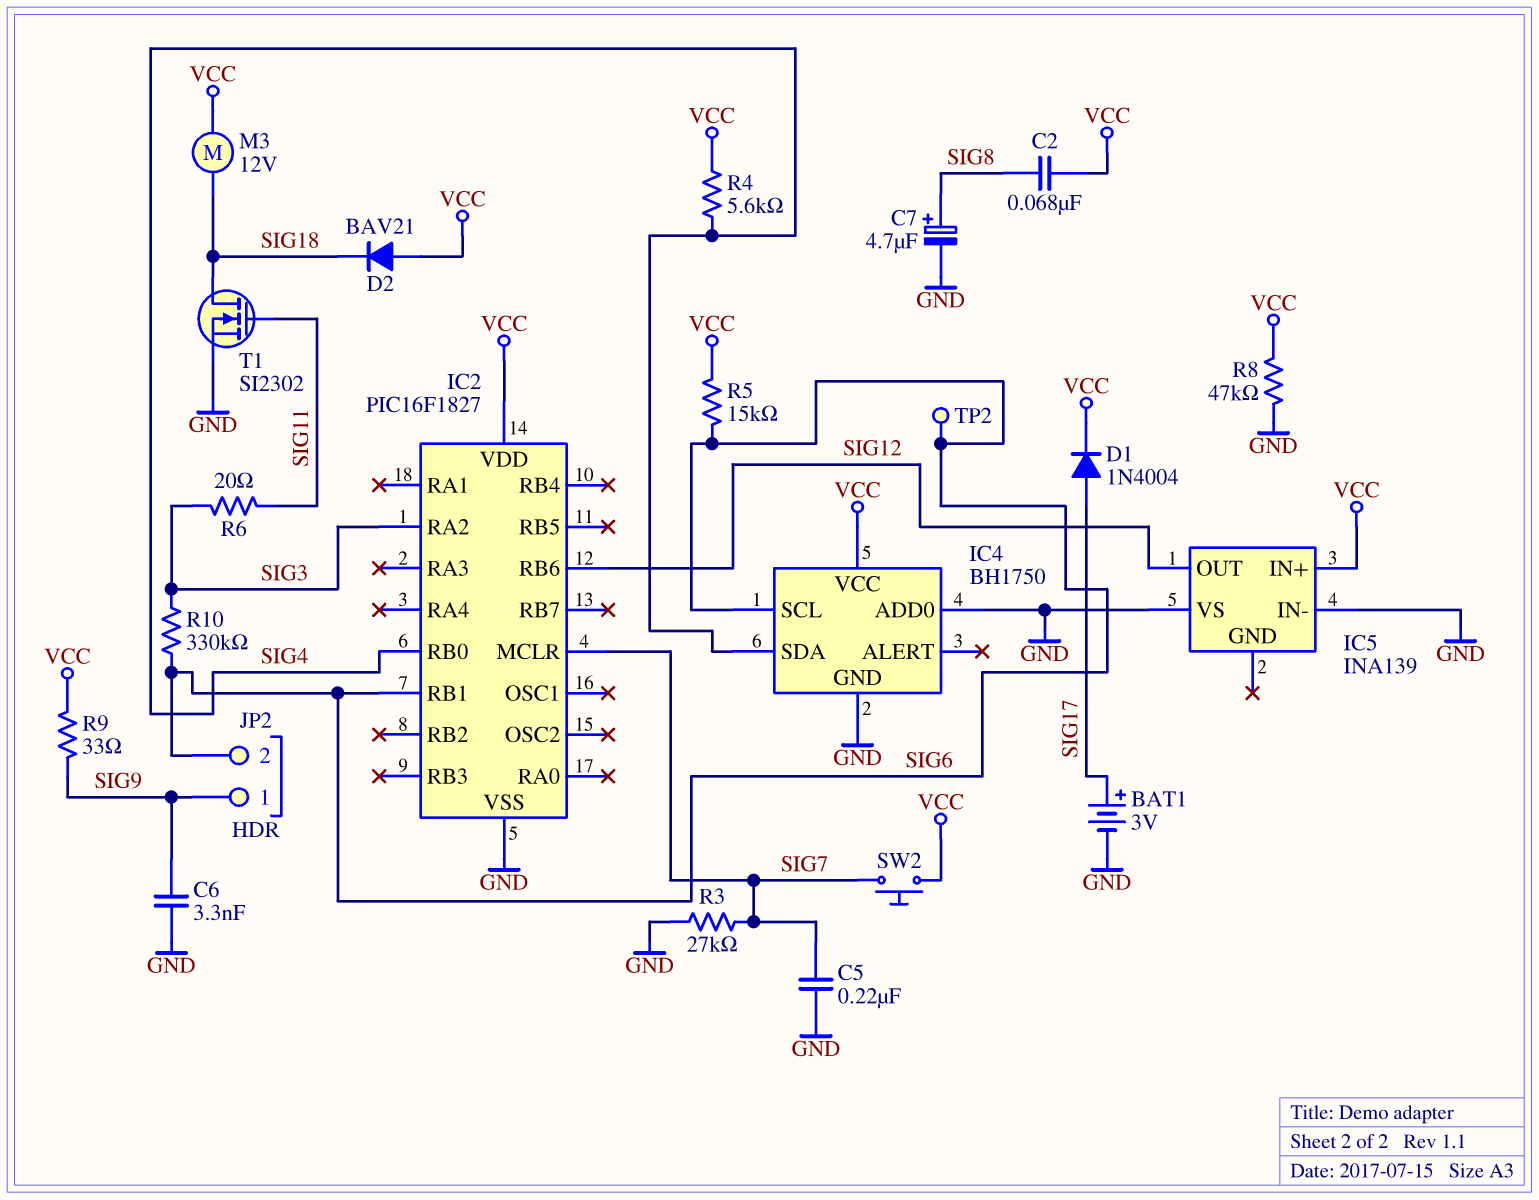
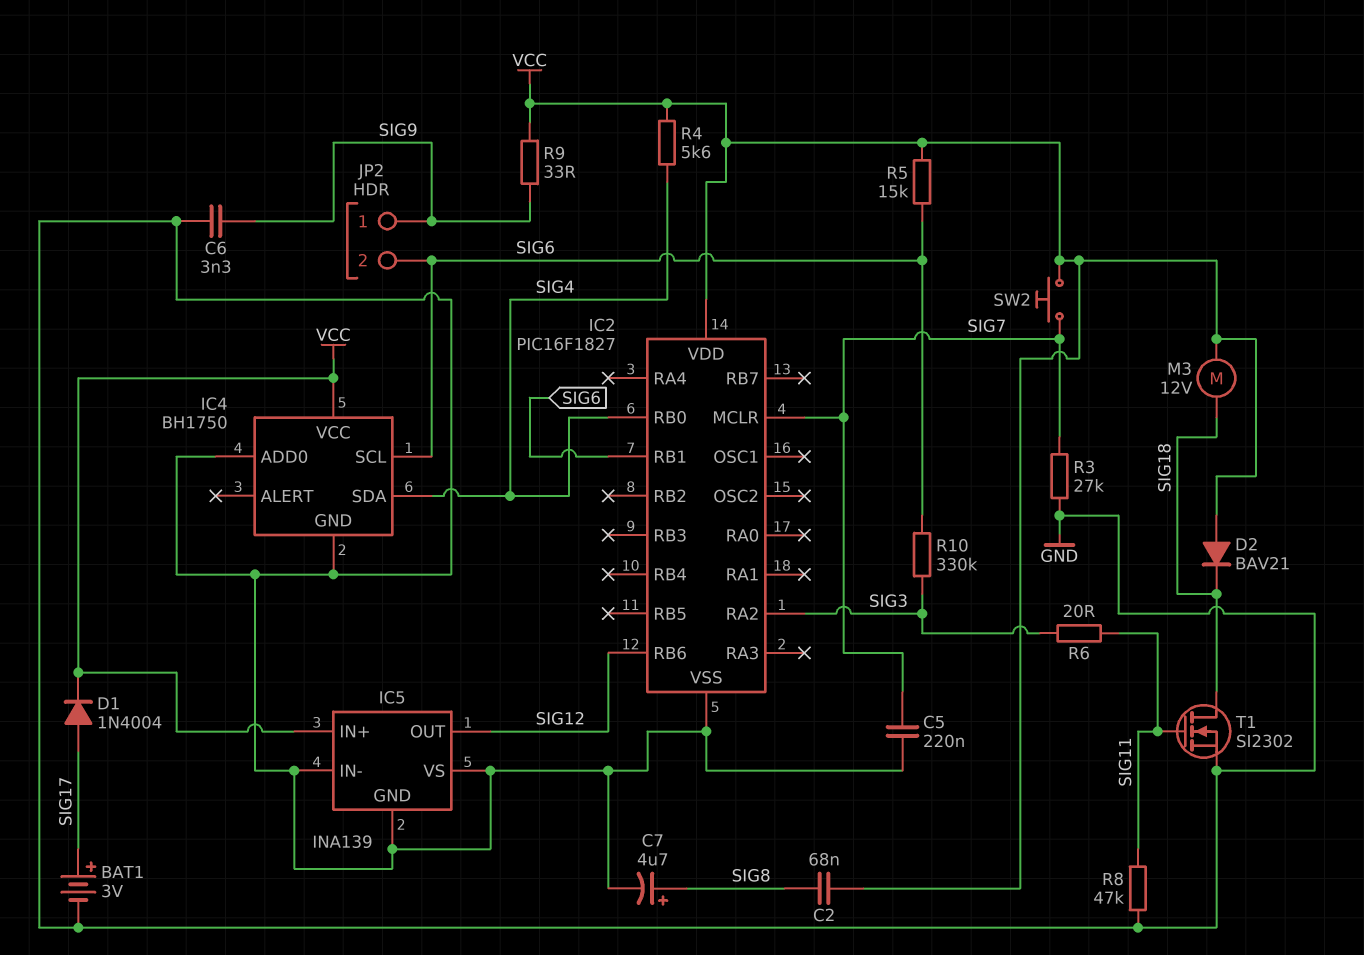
IC5 pin GND: none -> GND
R8: 47k (GND, VCC) -> 47k (GND, SIG11)
TP2: test point (SIG6) -> none

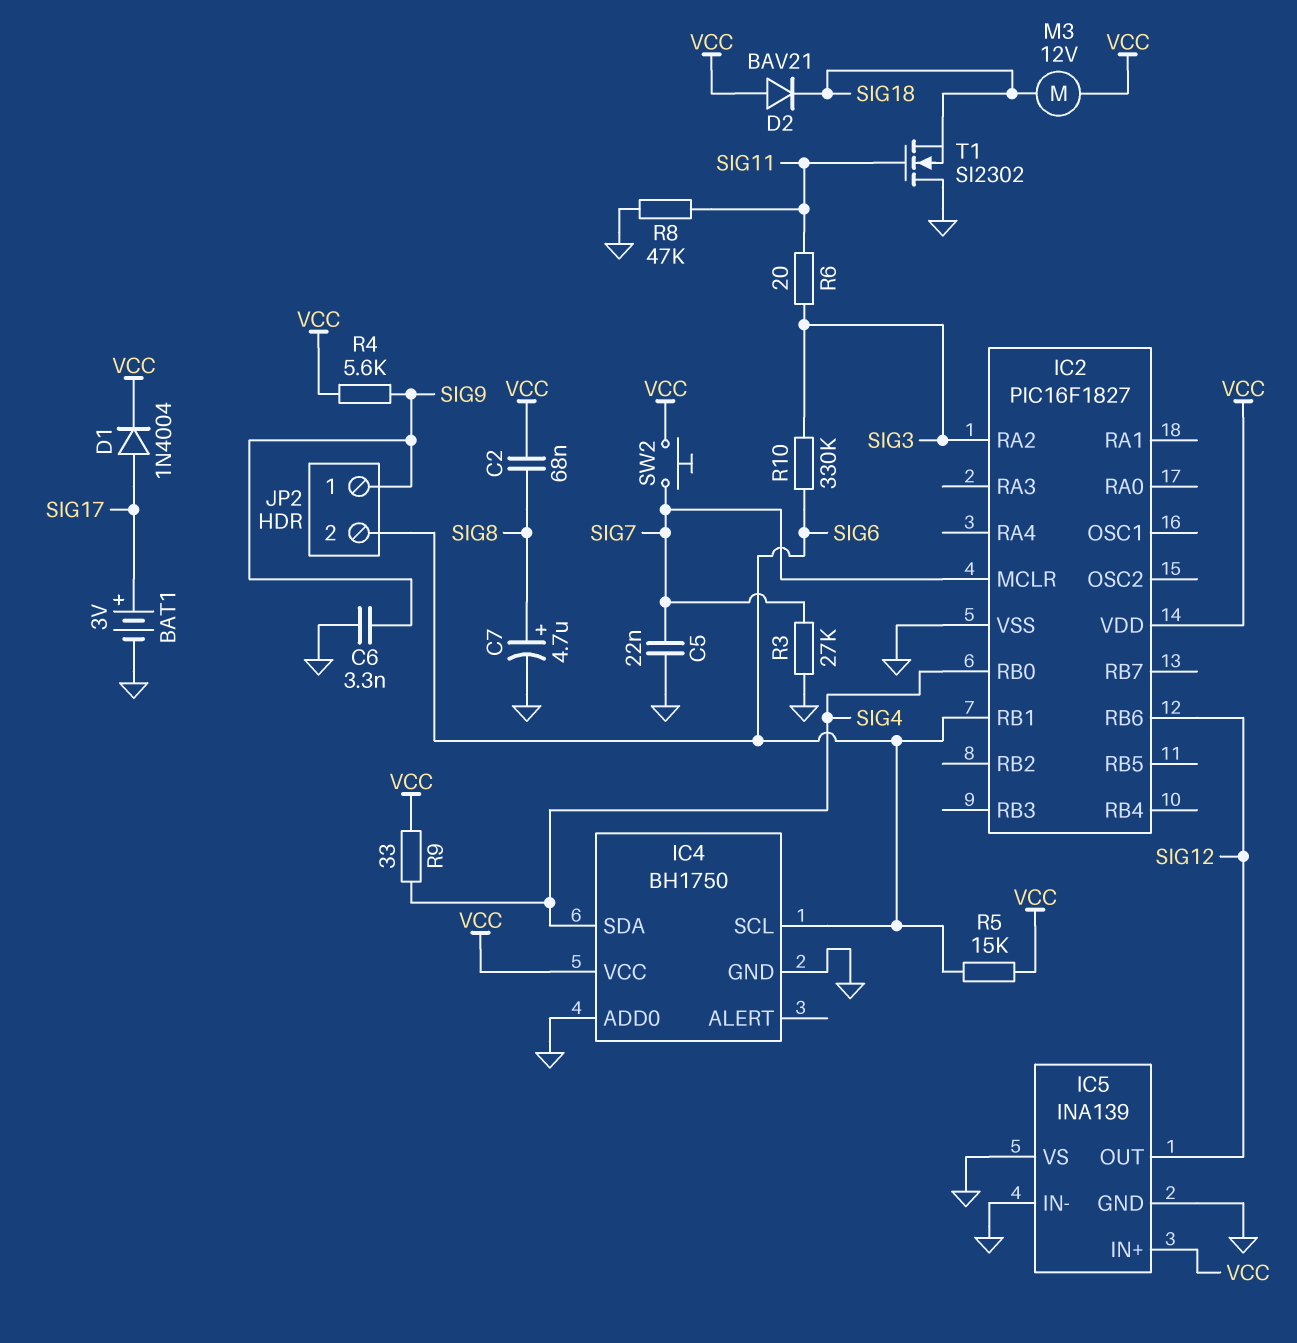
C5: 220nF (GND, SIG7) -> 22nF (GND, SIG7)
R4: 5.6k (SIG4, VCC) -> 5.6k (SIG9, VCC)
R9: 33 (SIG9, VCC) -> 33 (SIG4, VCC)
T1: NMOS SI2302 (G SIG11, D SIG18, S GND) -> NMOS SI2302 (G SIG11, D GND, S SIG18)

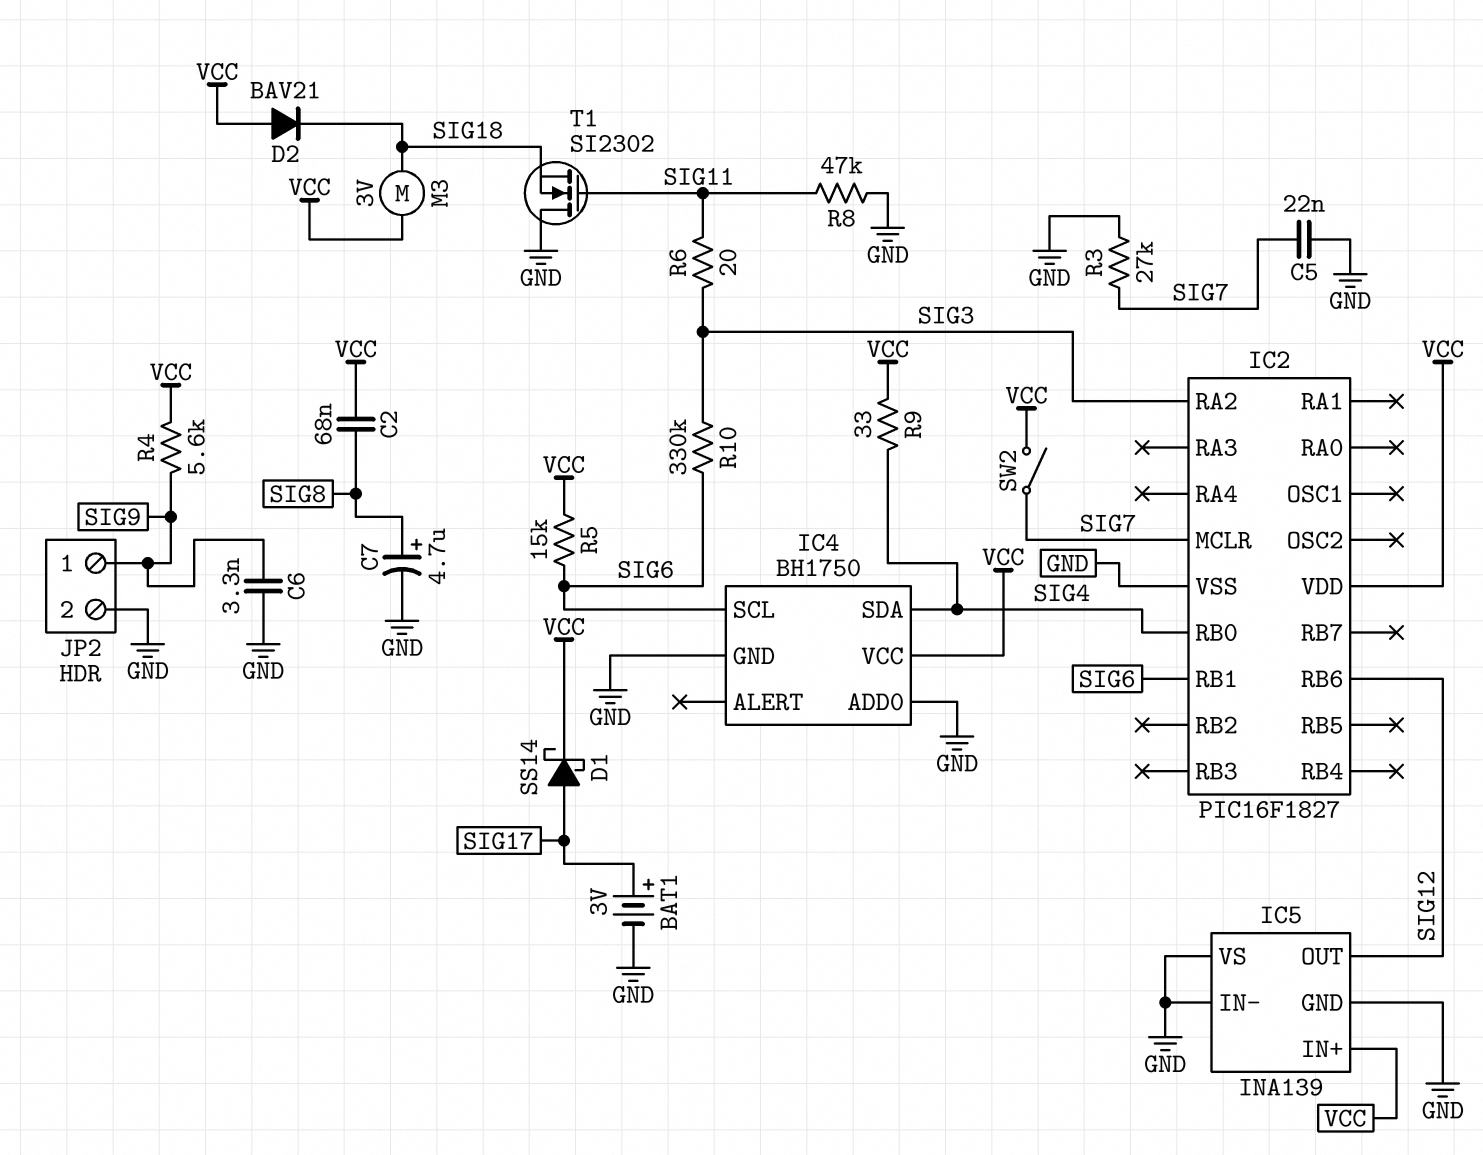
D1: diode 1N4004 (A SIG17, K VCC) -> schottky SS14 (A SIG17, K VCC)
JP2 pin 2: SIG6 -> GND
M3: motor 12V (SIG18, VCC) -> motor 3V (SIG18, VCC)
SW2: button (SIG7, VCC) -> switch (SIG7, VCC)

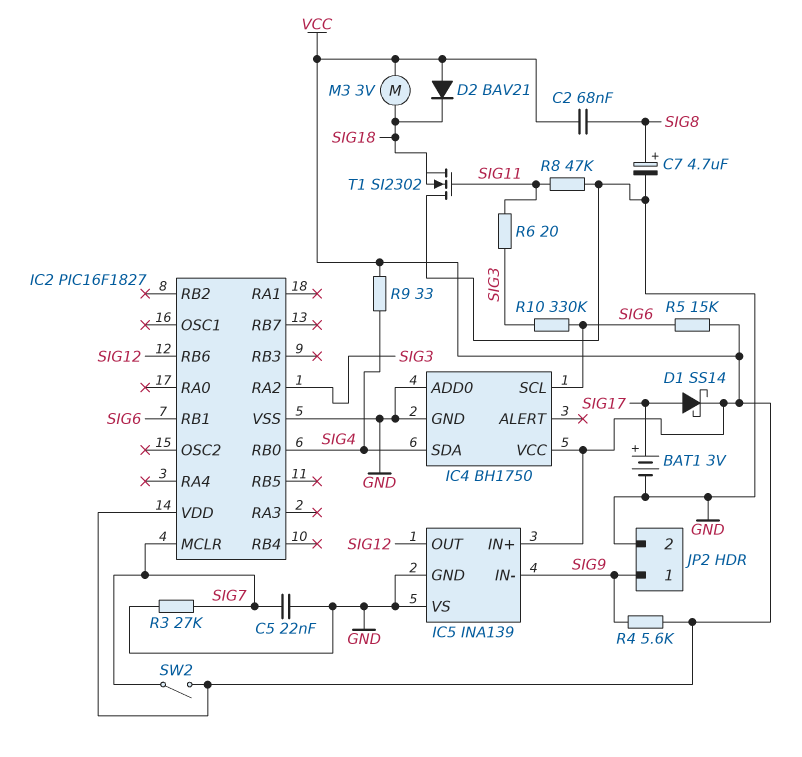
C6: 3.3nF (GND, SIG9) -> none
IC5 pin IN-: GND -> SIG9

